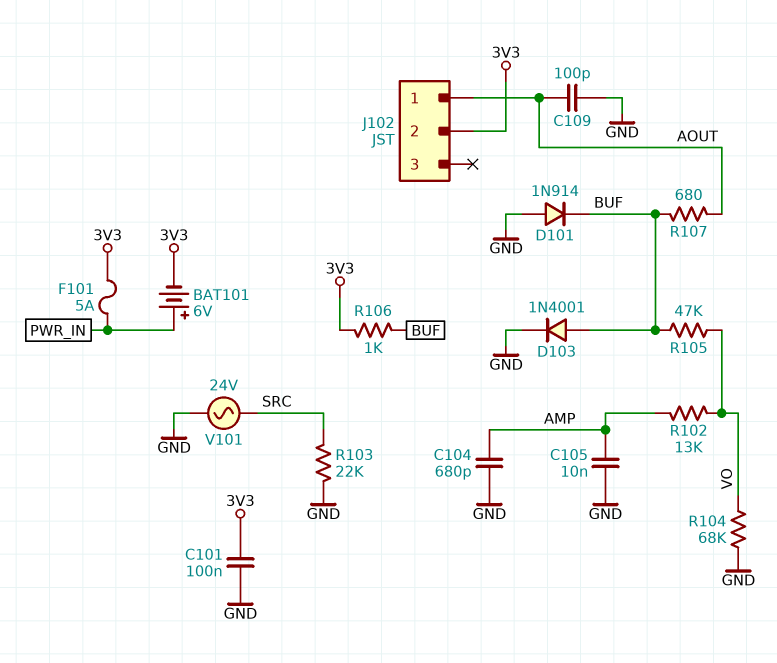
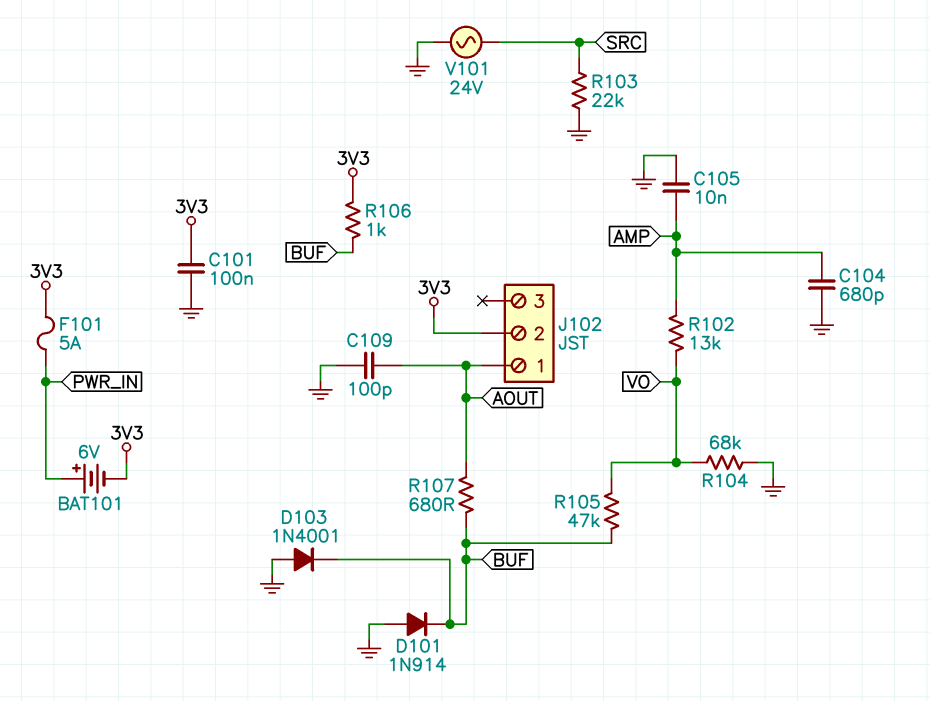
D103: diode 1N4001 (A BUF, K GND) -> diode 1N4001 (A GND, K BUF)

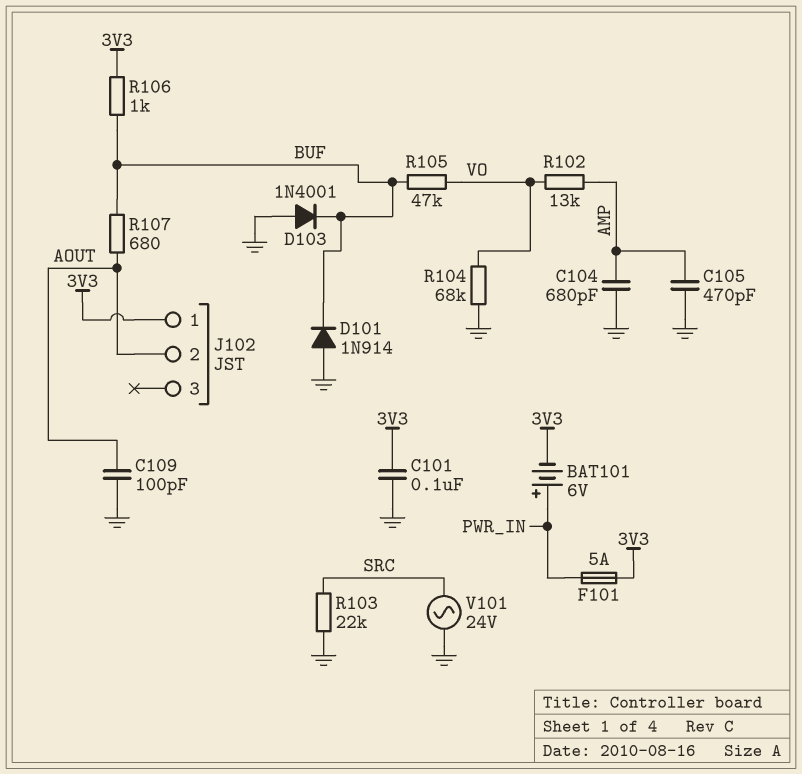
C105: 10nF (AMP, GND) -> 470pF (AMP, GND)
J102 pin 1: AOUT -> 3V3
J102 pin 2: 3V3 -> AOUT

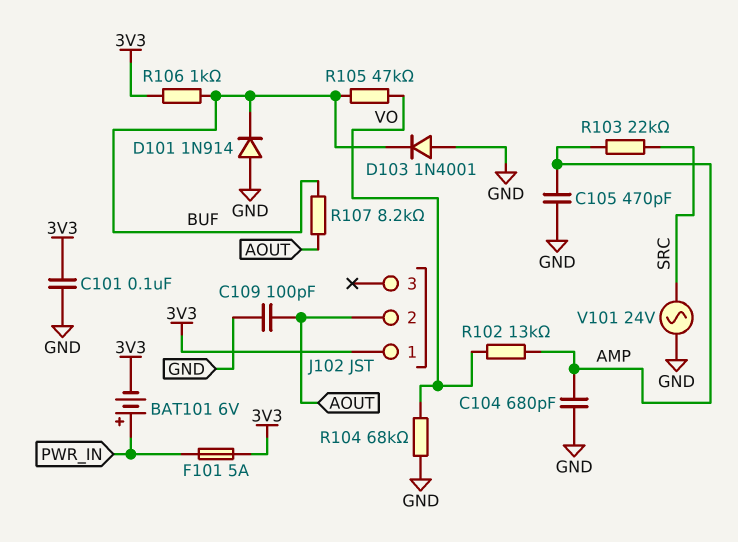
R103: 22k (GND, SRC) -> 22k (AMP, SRC)
R107: 680 (AOUT, BUF) -> 8.2k (AOUT, BUF)

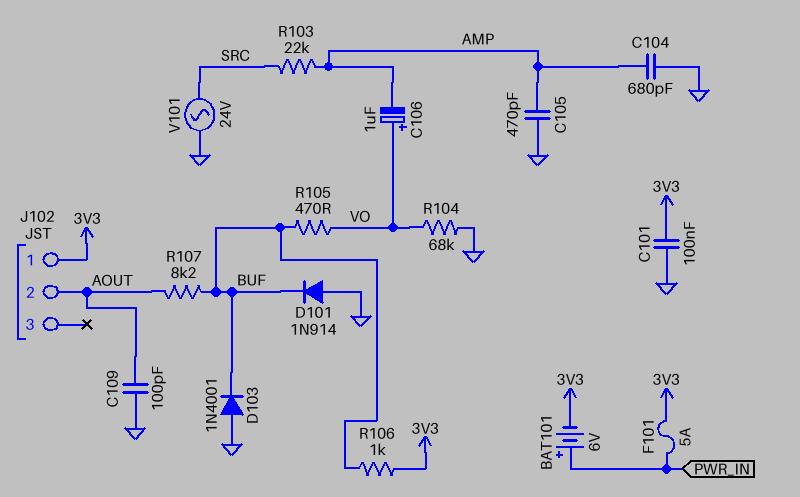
C106: none -> 1uF (plus VO, minus AMP)
R102: 13k (AMP, VO) -> none
R105: 47k (BUF, VO) -> 470 (BUF, VO)

